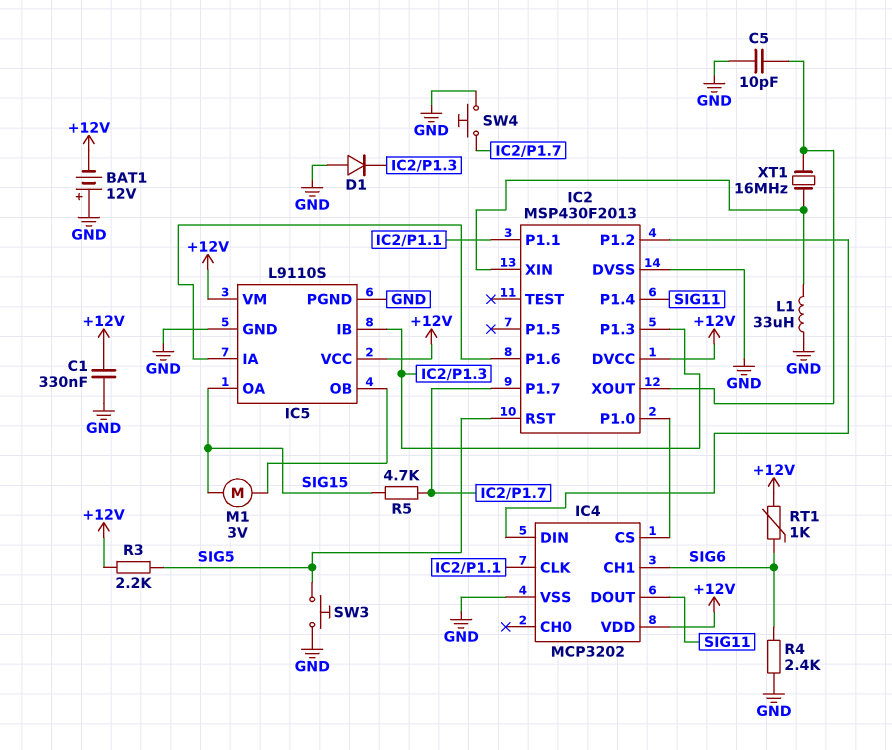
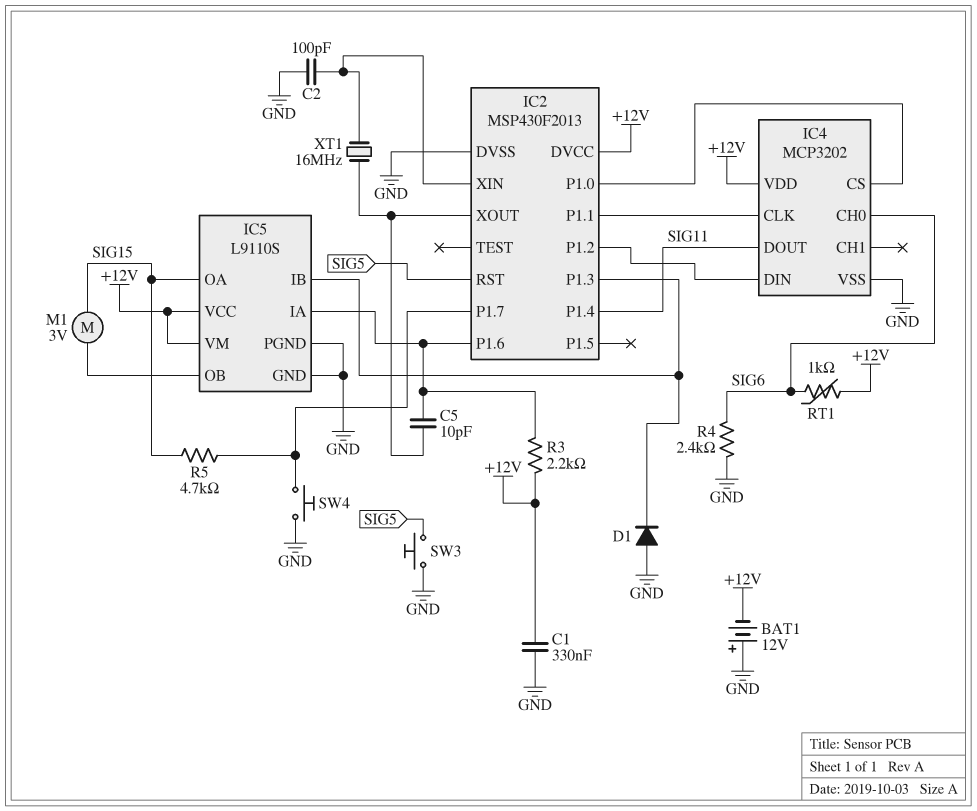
C2: none -> 100pF (GND, IC2/XIN)
C5: 10pF (GND, IC2/XOUT) -> 10pF (IC2/P1.6, IC2/XOUT)
IC4 pin CH0: none -> SIG6
IC4 pin CH1: SIG6 -> none
L1: 33uH (GND, IC2/XIN) -> none
R3: 2.2k (+12V, SIG5) -> 2.2k (+12V, IC2/P1.6)

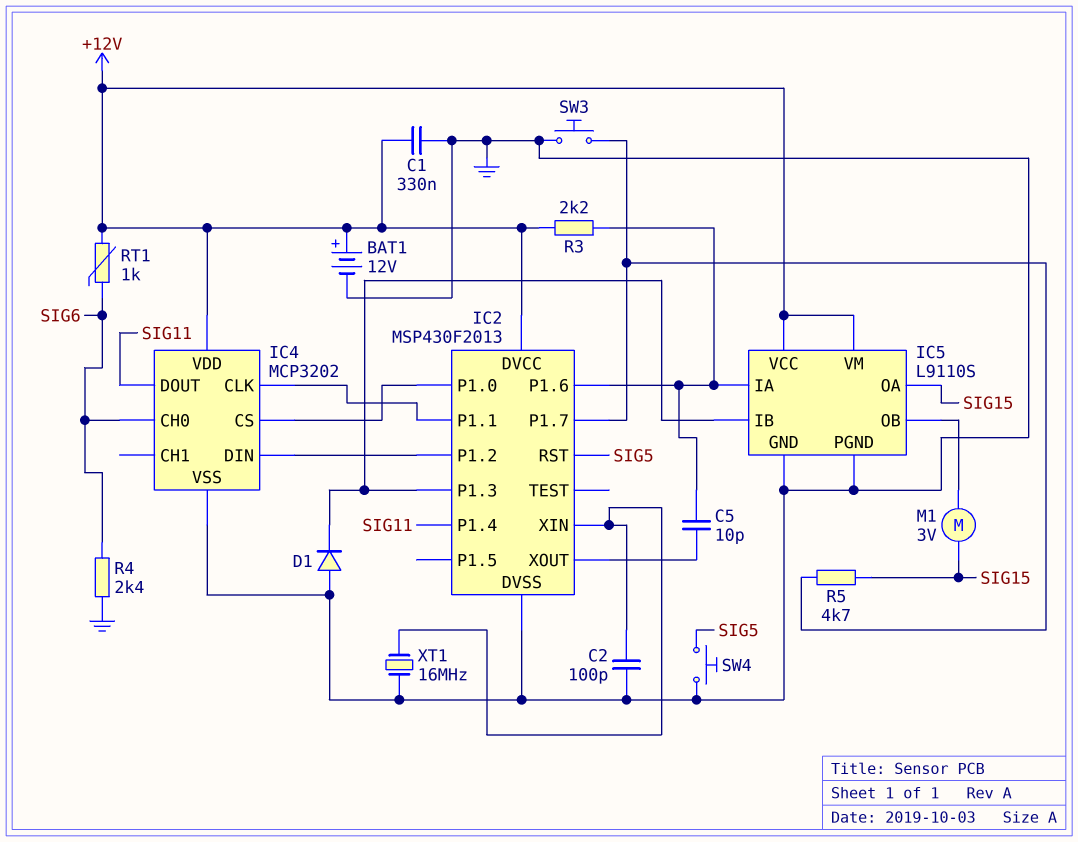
BAT1: 12V (plus GND, minus +12V) -> 12V (plus +12V, minus GND)
SW3: button (GND, SIG5) -> button (GND, IC2/P1.7)
SW4: button (GND, IC2/P1.7) -> button (GND, SIG5)
XT1: 16MHz (IC2/XIN, IC2/XOUT) -> 16MHz (GND, IC2/XIN)

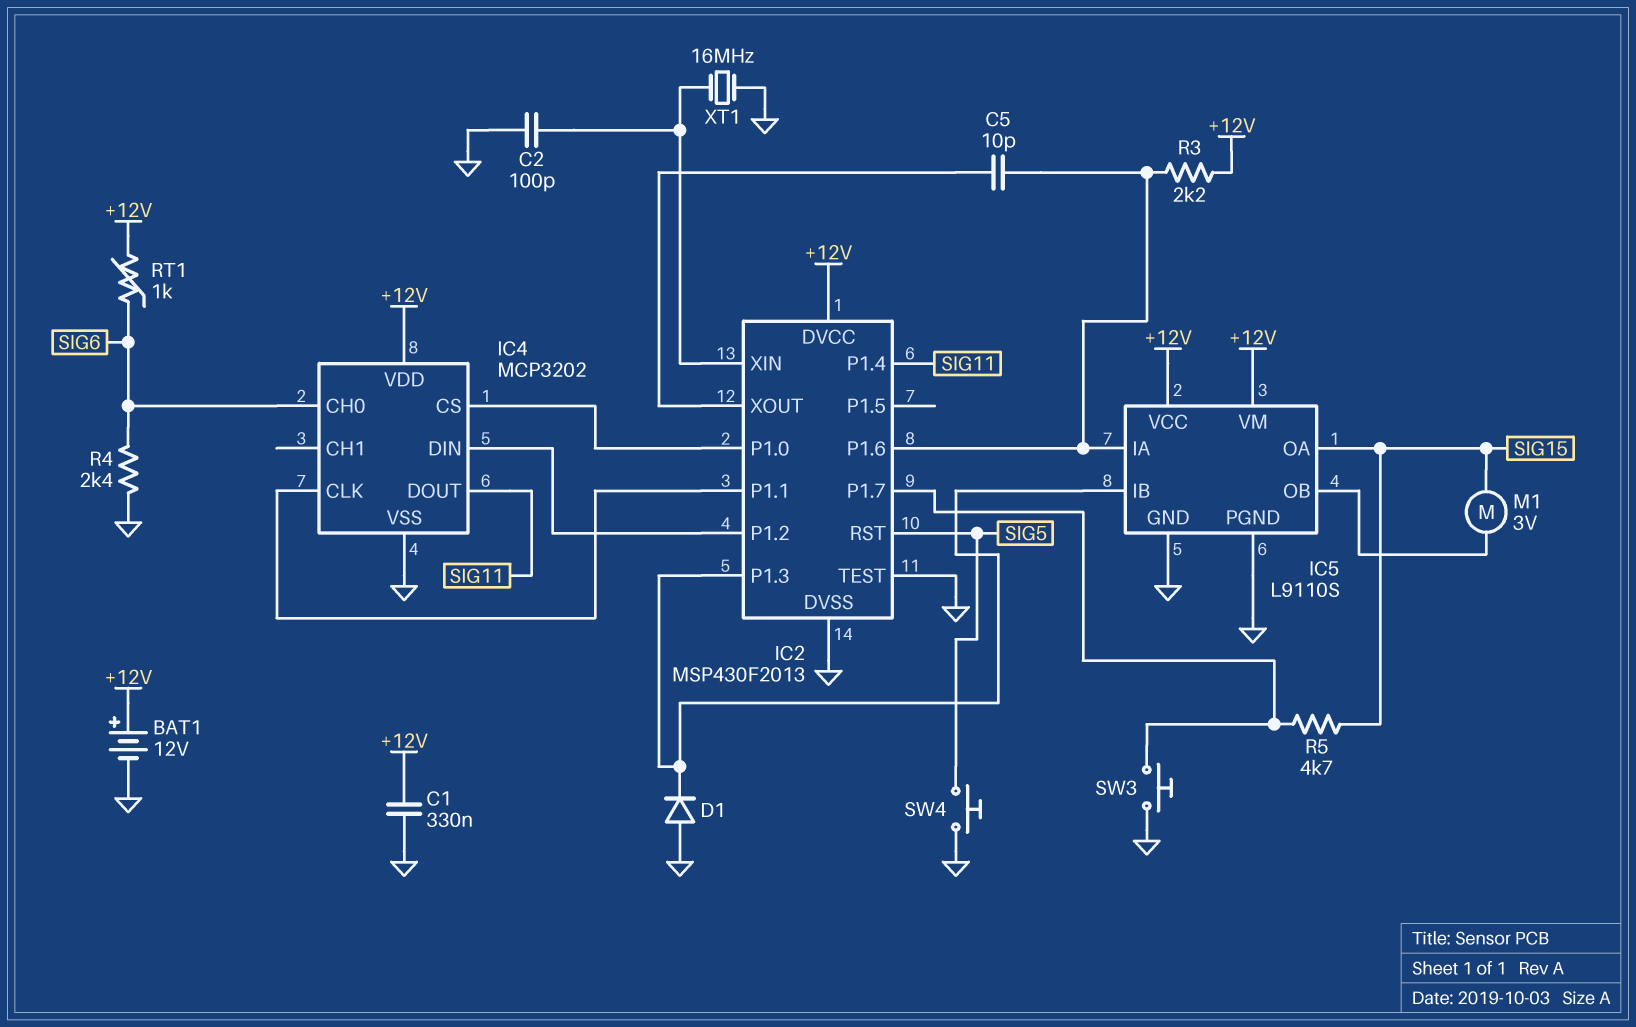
IC2 pin TEST: none -> GND

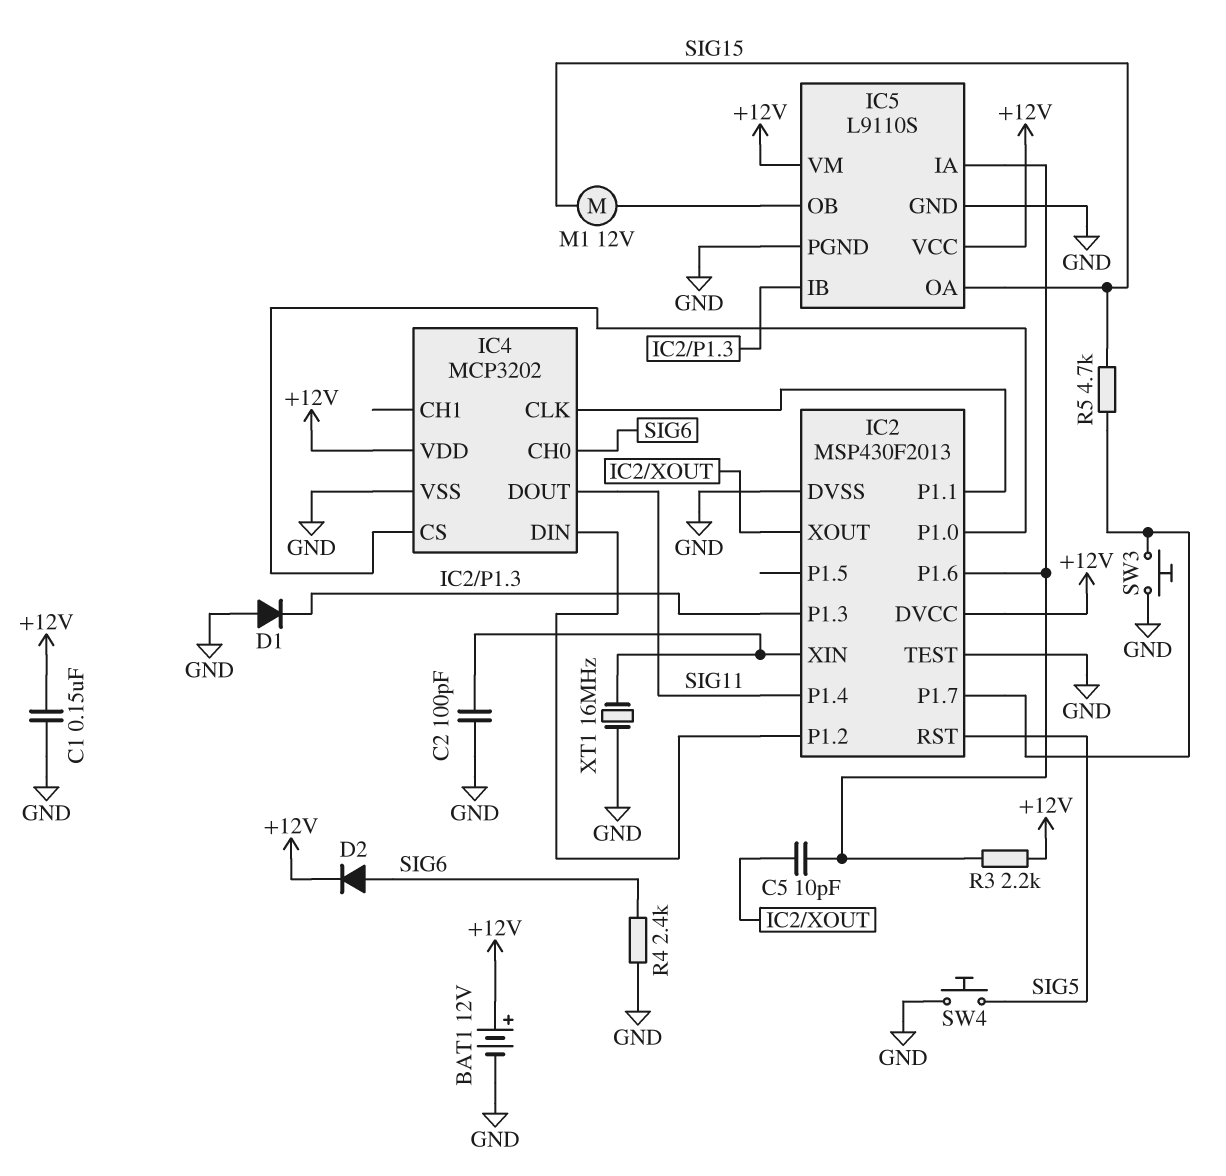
C1: 330nF (+12V, GND) -> 150nF (+12V, GND)
D2: none -> diode (A SIG6, K +12V)
M1: motor 3V (IC5/OB, SIG15) -> motor 12V (IC5/OB, SIG15)
RT1: 1k (+12V, SIG6) -> none

